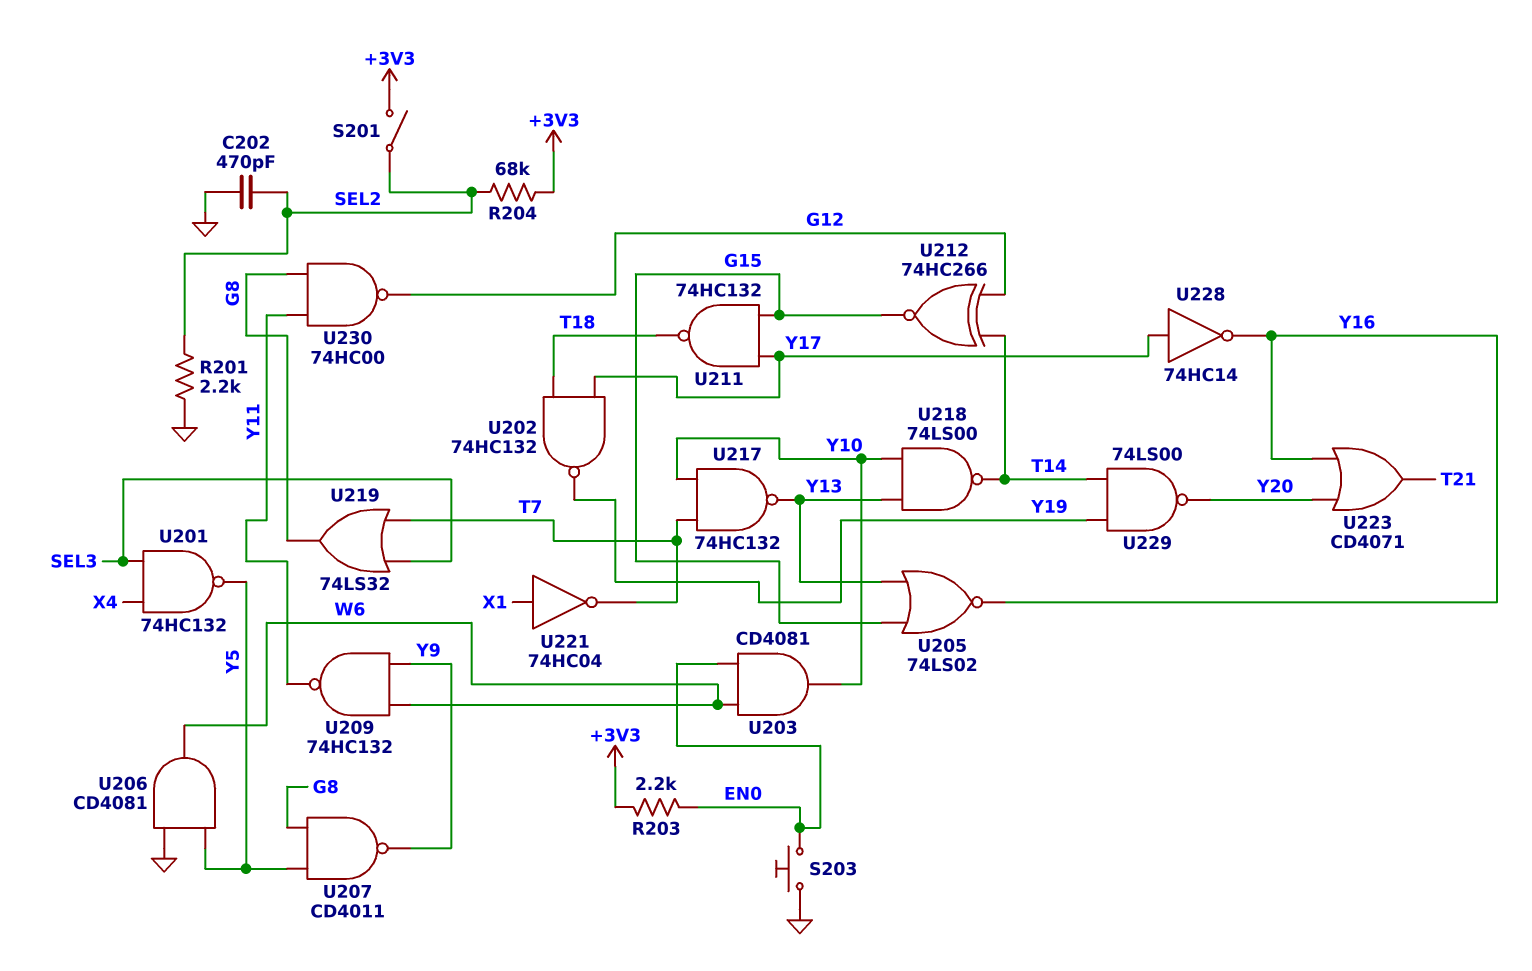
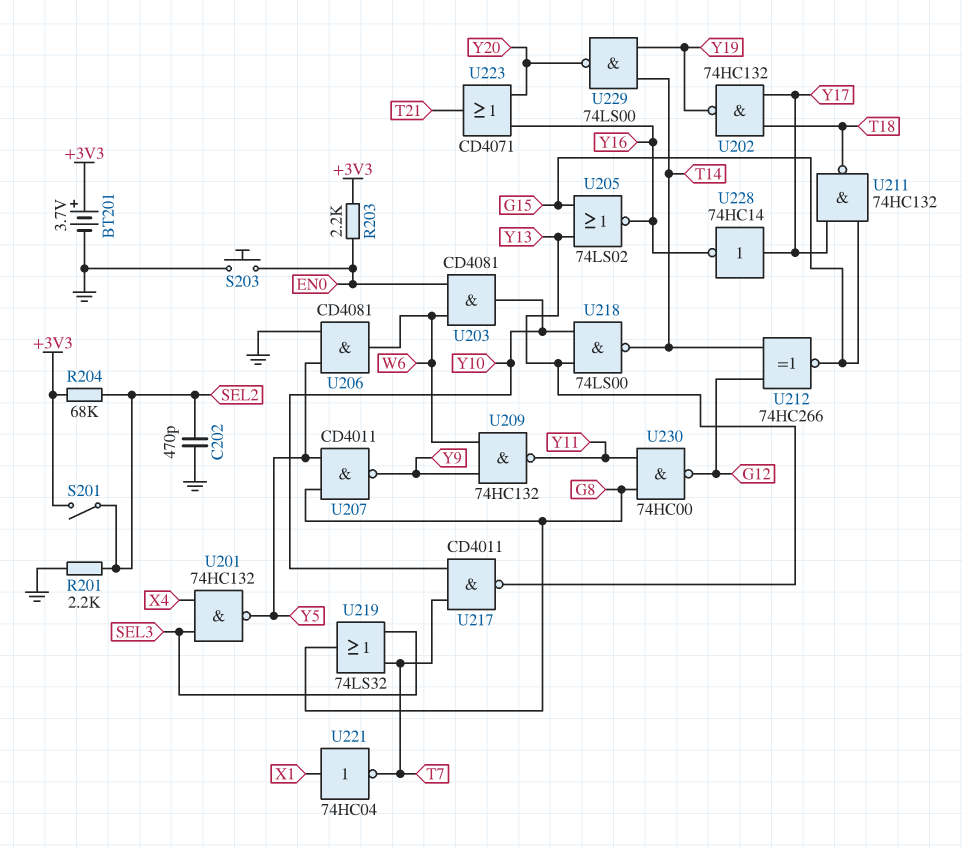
BT201: none -> 3.7V (plus +3V3, minus GND)
U217: NAND 74HC132 (in T7, in Y10, out Y13) -> NAND CD4011 (in T7, in Y10, out Y13)

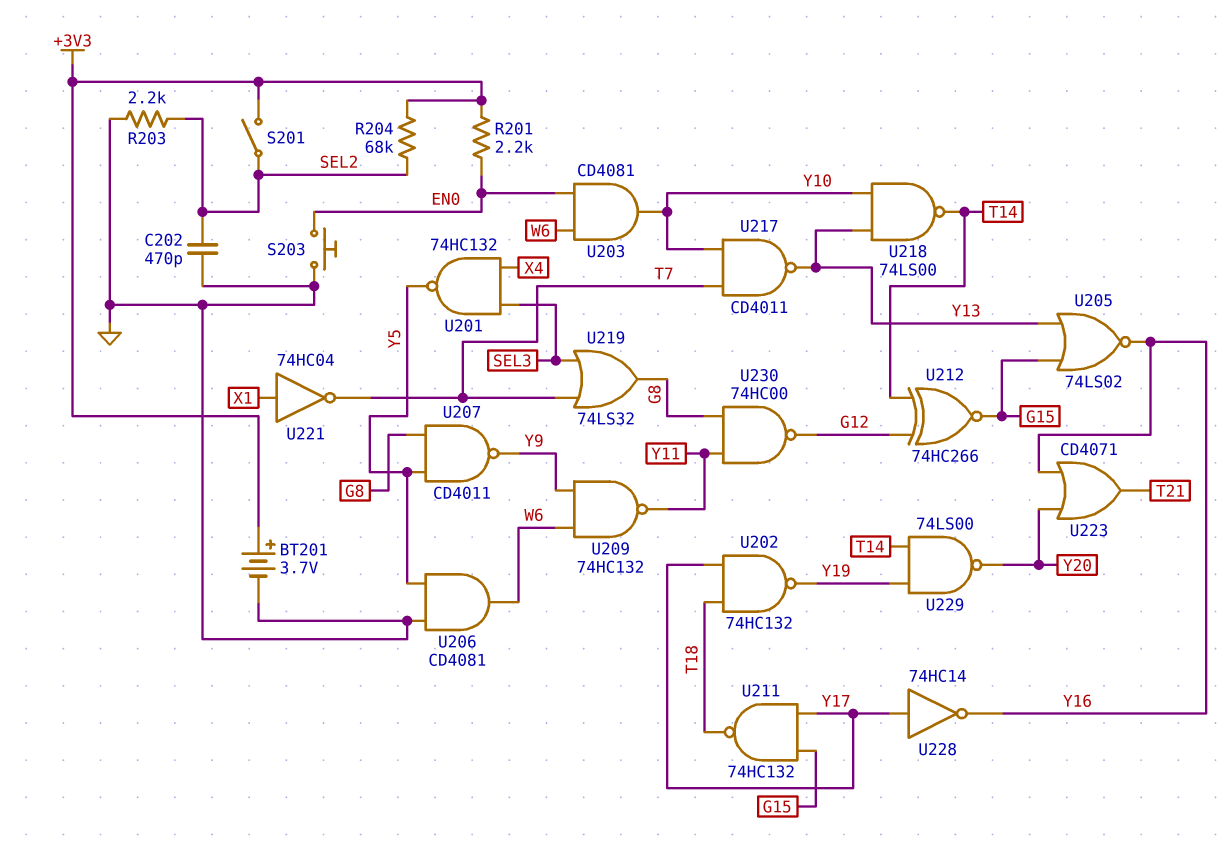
R201: 2.2k (GND, SEL2) -> 2.2k (+3V3, EN0)
R203: 2.2k (+3V3, EN0) -> 2.2k (GND, SEL2)

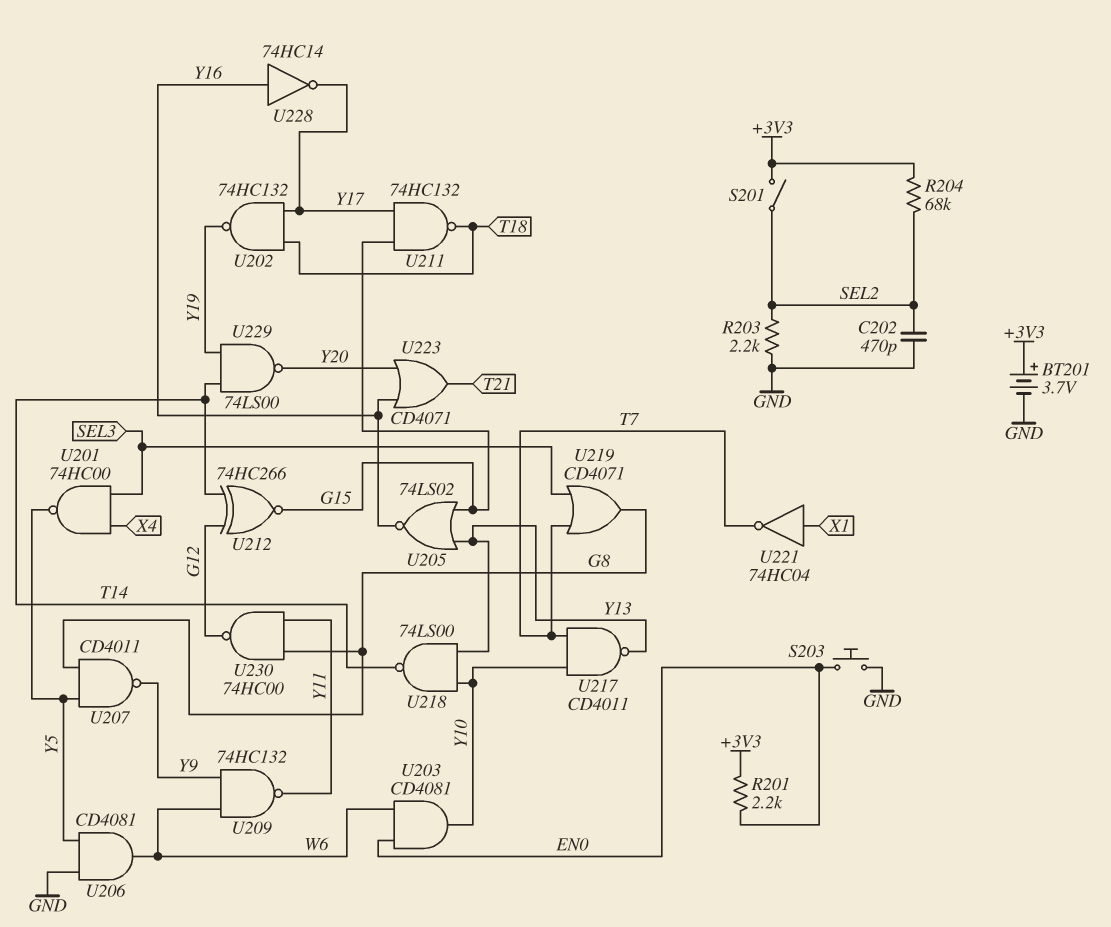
U201: NAND 74HC132 (in SEL3, in X4, out Y5) -> NAND 74HC00 (in SEL3, in X4, out Y5)
U219: OR 74LS32 (in SEL3, in T7, out G8) -> OR CD4071 (in SEL3, in T7, out G8)
U228: NOT 74HC14 (in Y17, out Y16) -> NOT 74HC14 (in Y16, out Y17)

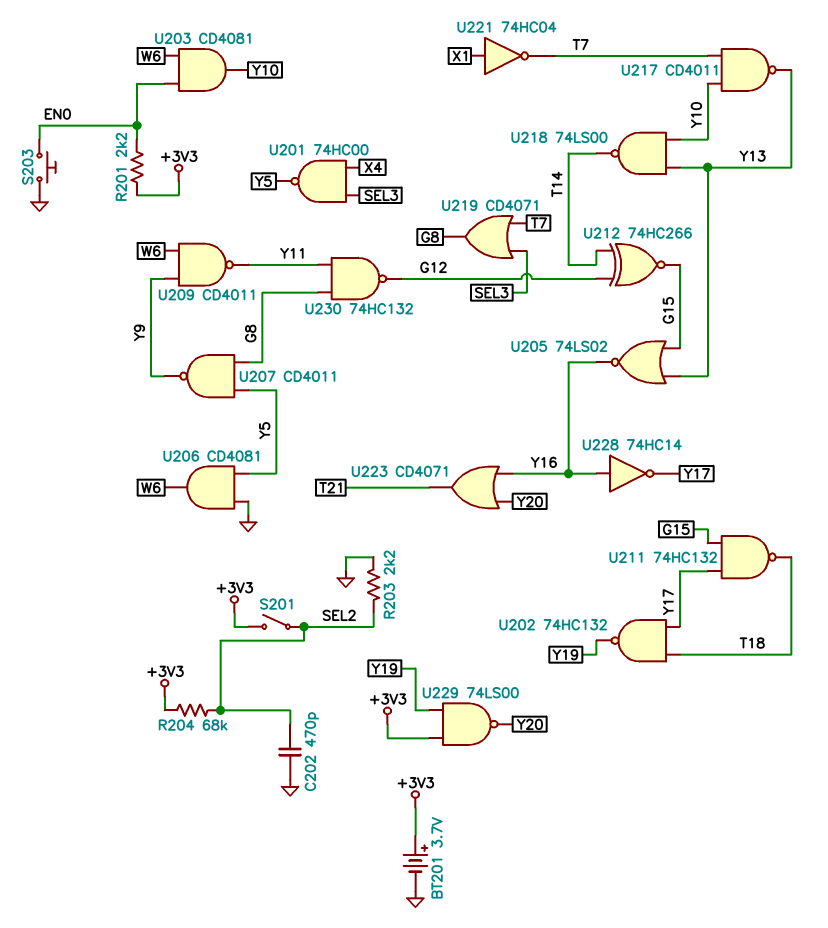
U209: NAND 74HC132 (in W6, in Y9, out Y11) -> NAND CD4011 (in W6, in Y9, out Y11)
U229: NAND 74LS00 (in T14, in Y19, out Y20) -> NAND 74LS00 (in +3V3, in Y19, out Y20)
U230: NAND 74HC00 (in G8, in Y11, out G12) -> NAND 74HC132 (in G8, in Y11, out G12)

